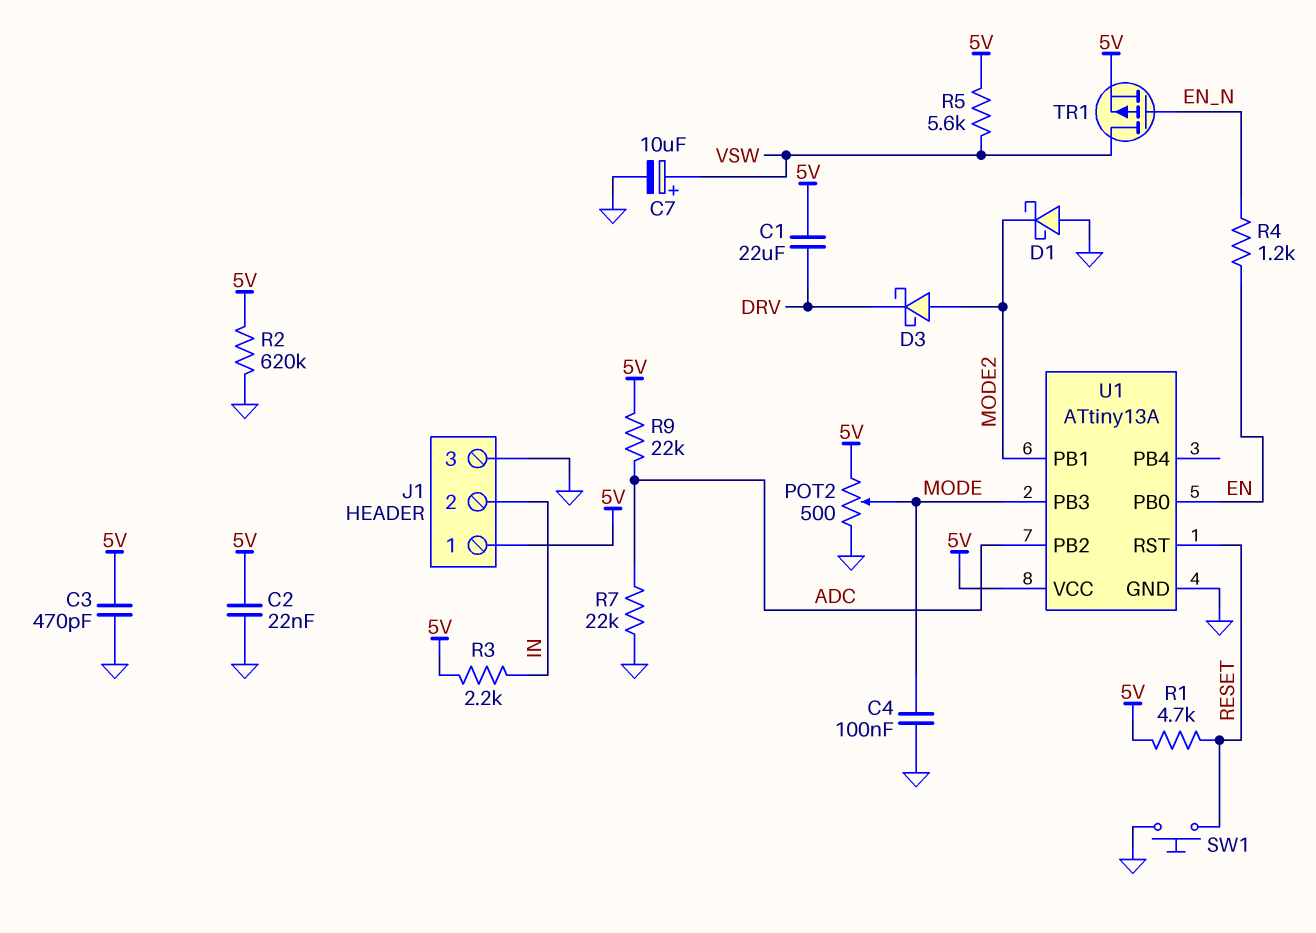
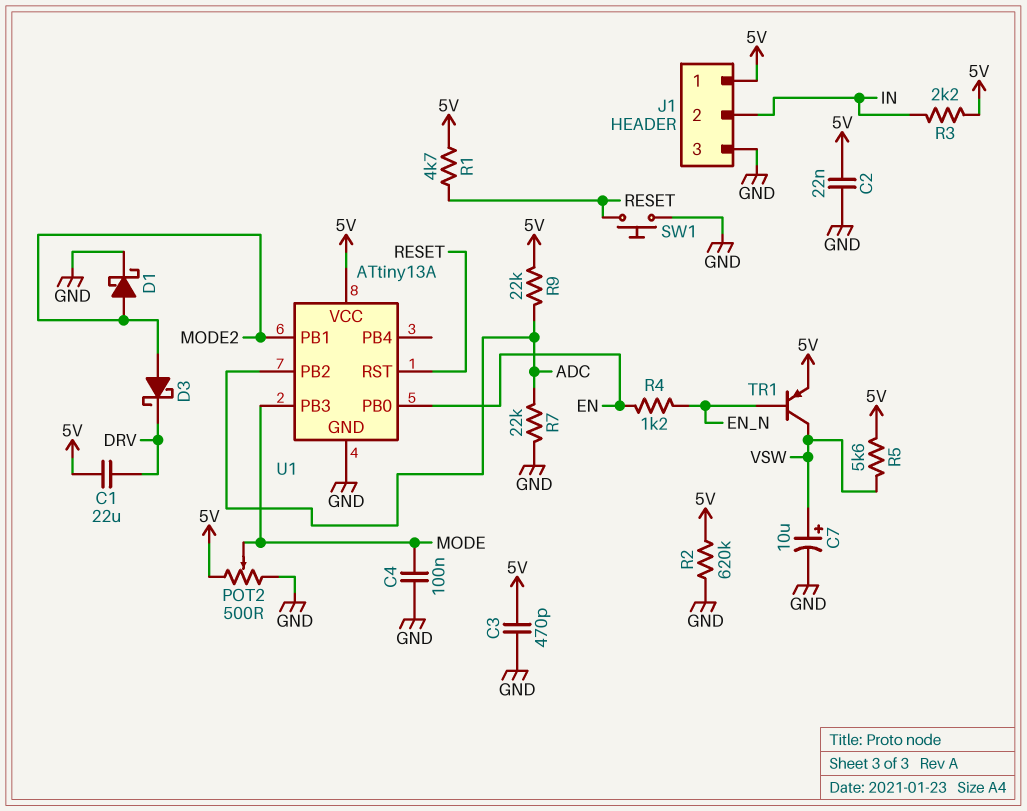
D1: schottky (A GND, K MODE2) -> schottky (A MODE2, K GND)
TR1: PMOS (G EN_N, D VSW, S 5V) -> PNP (B EN_N, C VSW, E 5V)

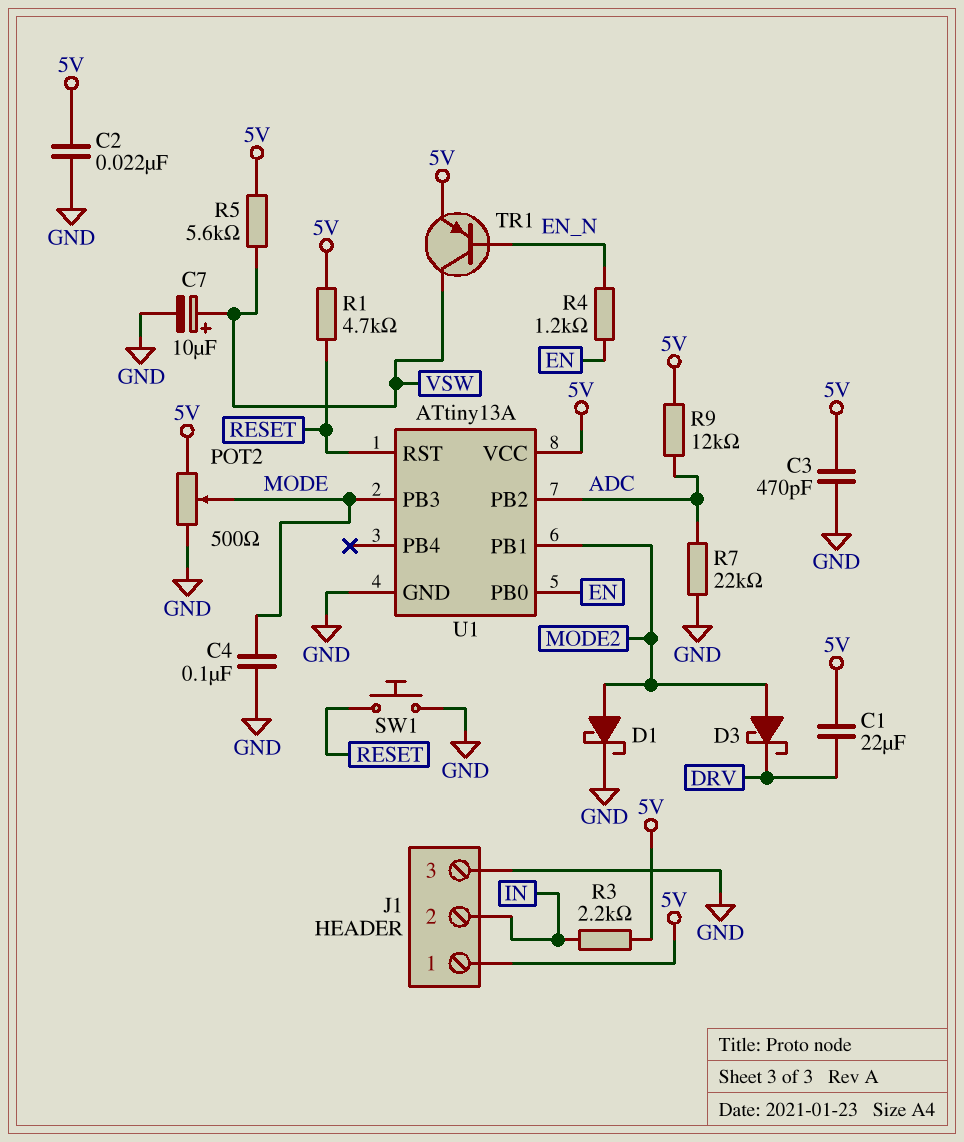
R2: 620k (5V, GND) -> none
R9: 22k (5V, ADC) -> 12k (5V, ADC)

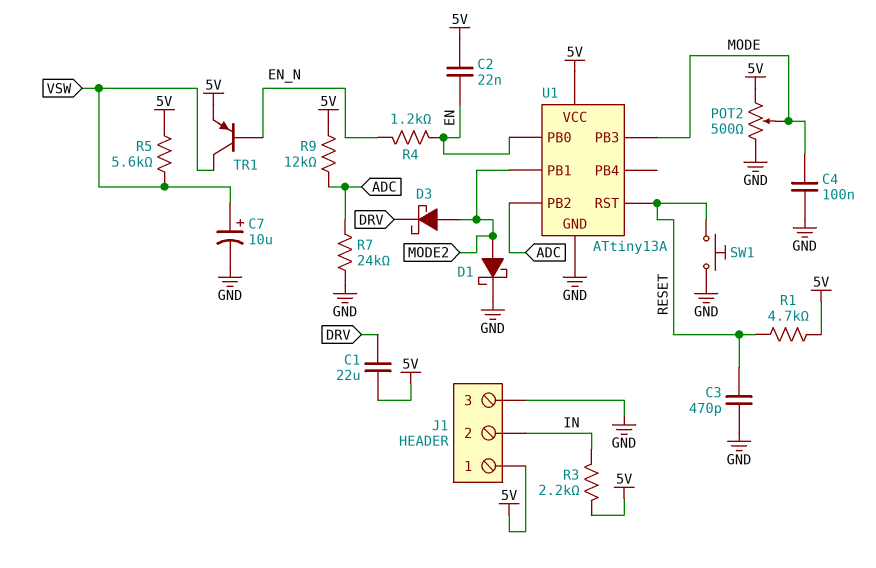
C2: 22nF (5V, GND) -> 22nF (5V, EN)
C3: 470pF (5V, GND) -> 470pF (GND, RESET)
R7: 22k (ADC, GND) -> 24k (ADC, GND)

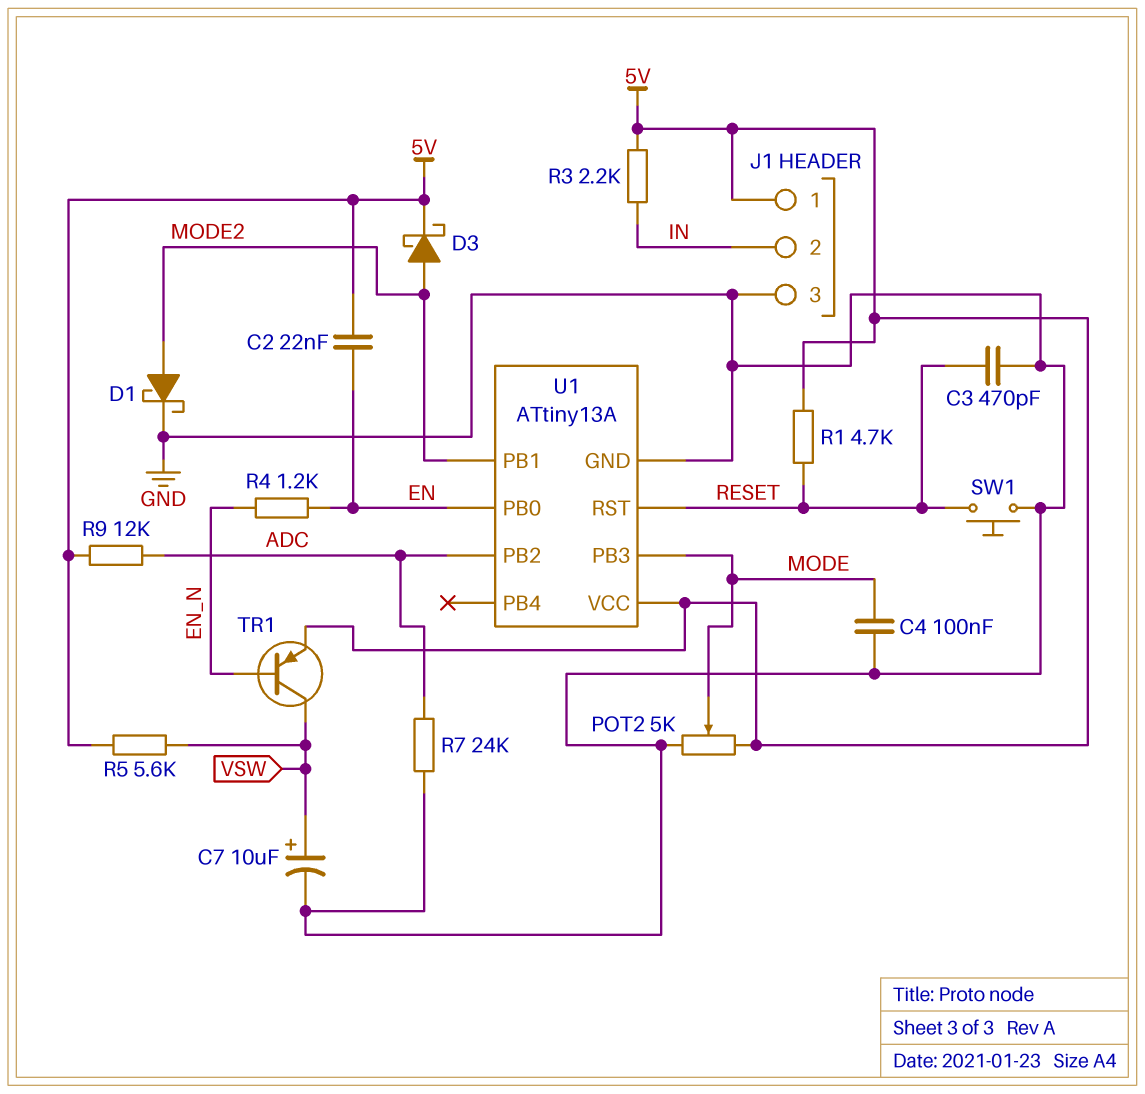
C1: 22uF (5V, DRV) -> none
D3: schottky (A MODE2, K DRV) -> schottky (A MODE2, K 5V)
POT2: 500 (5V, GND, wiper MODE) -> 5k (5V, GND, wiper MODE)

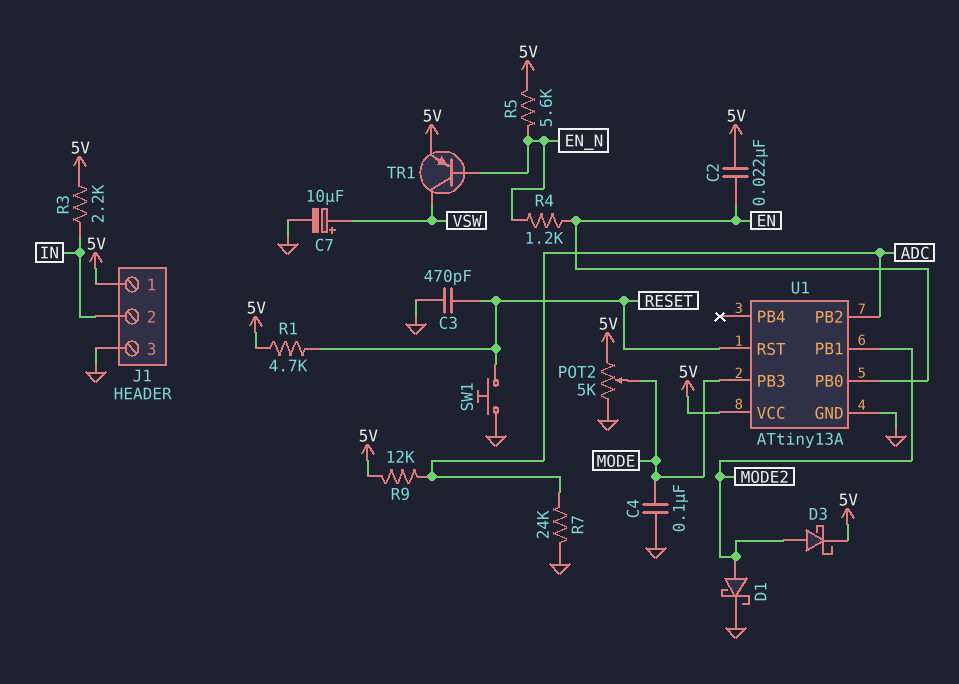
R5: 5.6k (5V, VSW) -> 5.6k (5V, EN_N)

